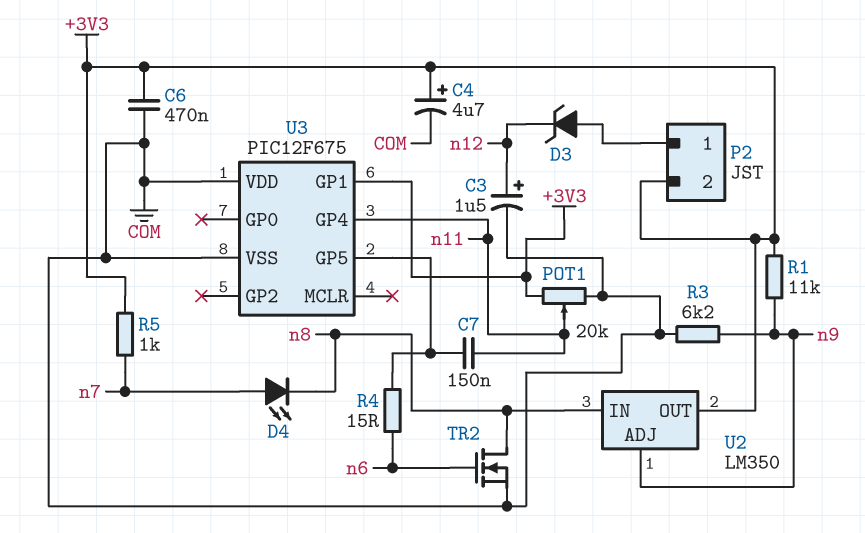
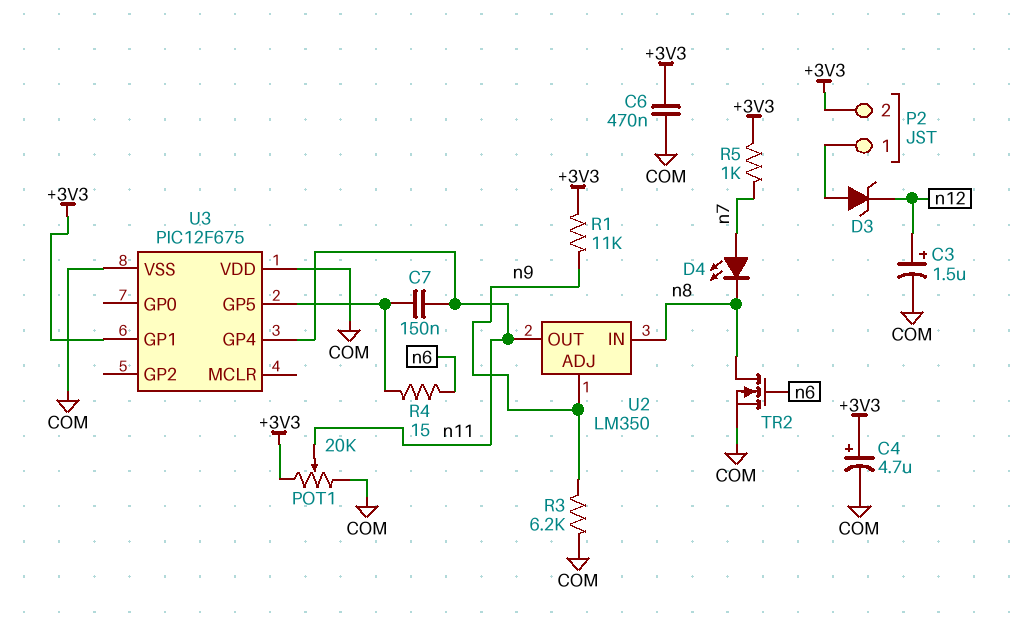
U2 pin OUT: +3V3 -> n11

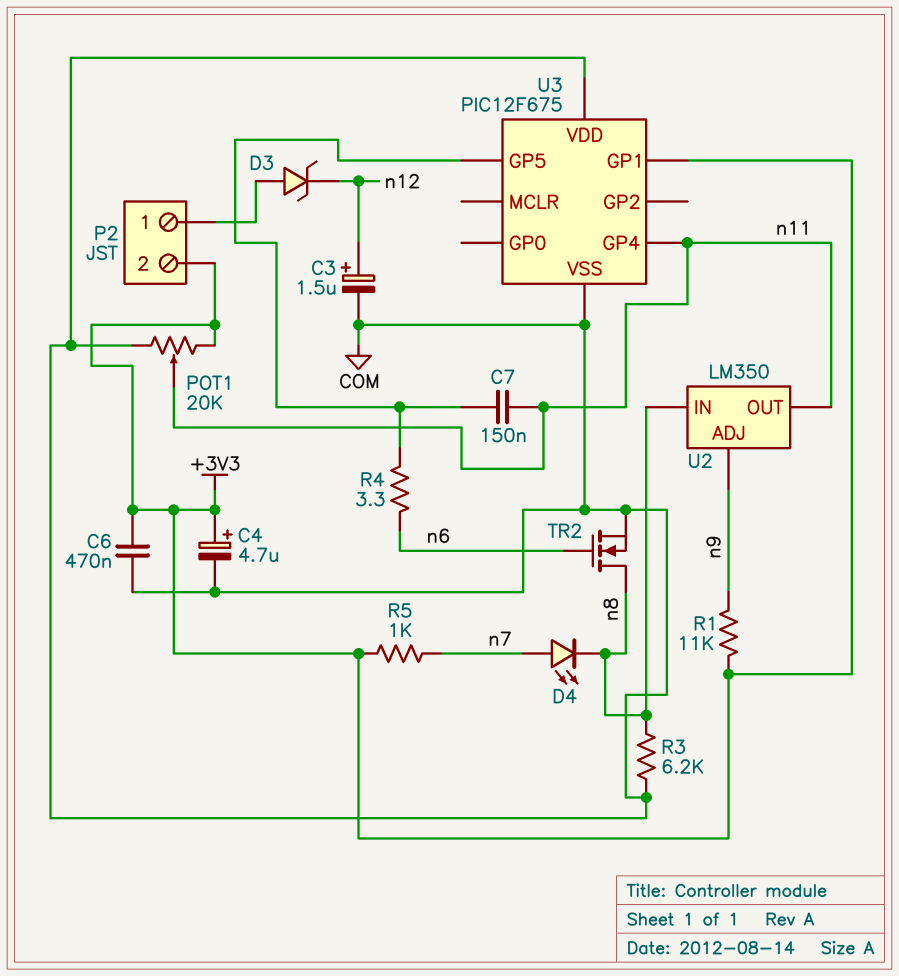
R3: 6.2k (COM, n9) -> 6.2k (COM, n8)
R4: 15 (U3/GP5, n6) -> 3.3 (U3/GP5, n6)

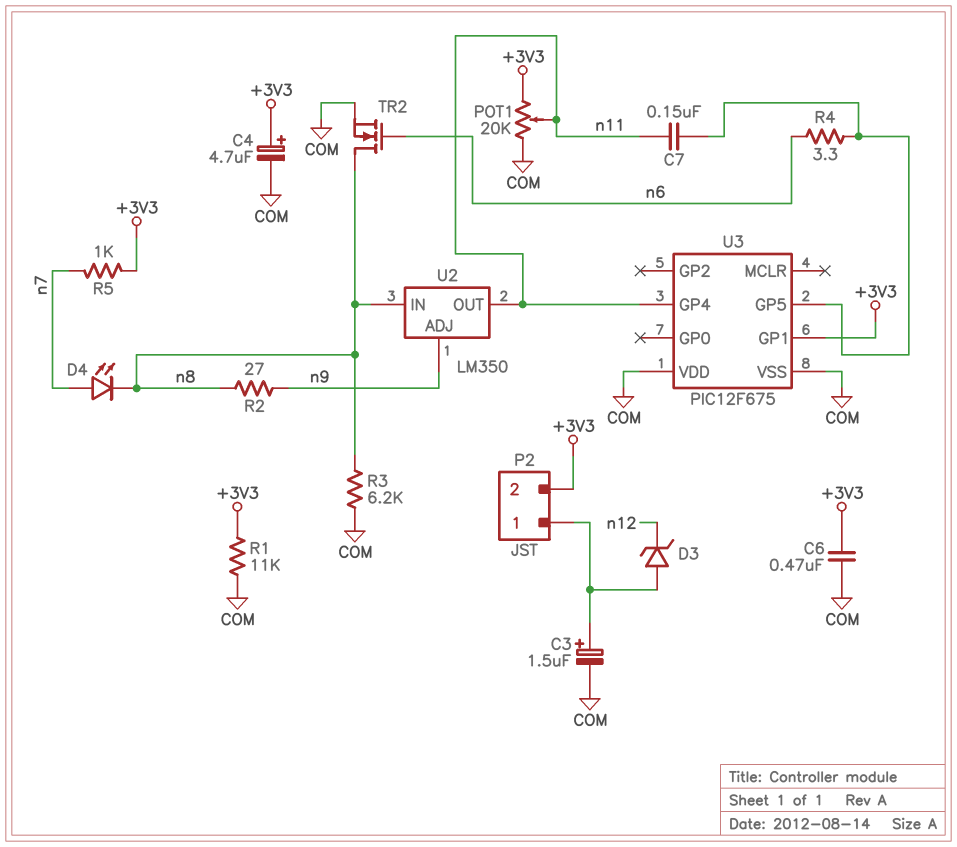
C3: 1.5uF (plus n12, minus COM) -> 1.5uF (plus P2/1, minus COM)
R1: 11k (+3V3, n9) -> 11k (+3V3, COM)
R2: none -> 27 (n8, n9)

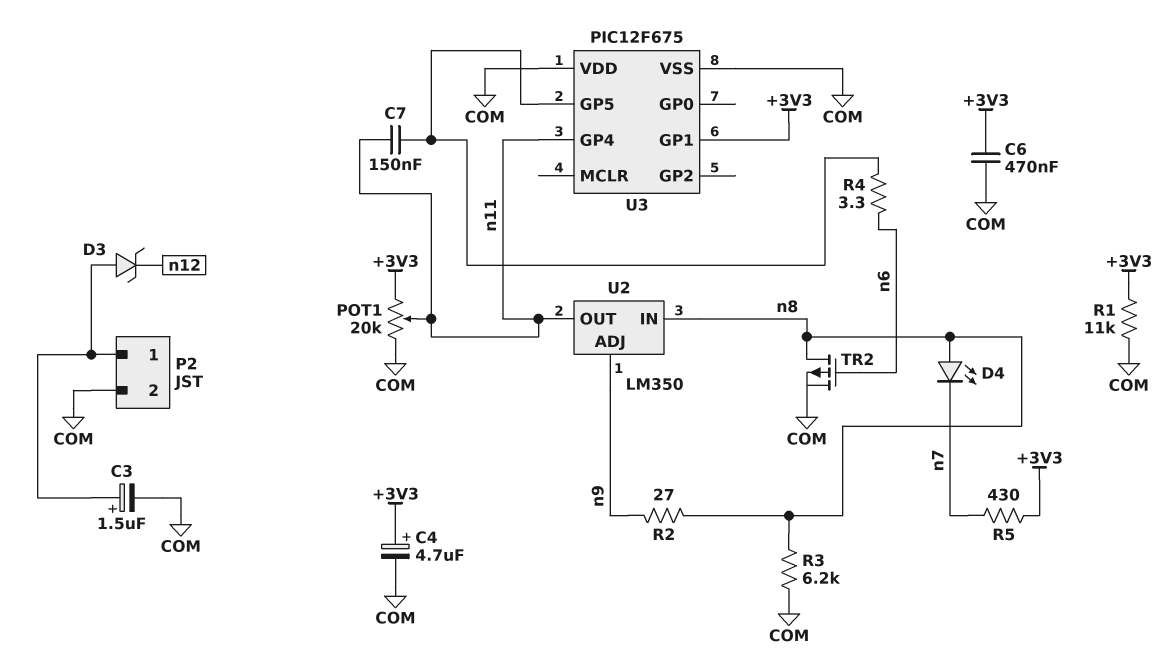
D4: LED (A n7, K n8) -> LED (A n8, K n7)
P2 pin 2: +3V3 -> COM
R5: 1k (+3V3, n7) -> 430 (+3V3, n7)
TR2: NMOS (G n6, D n8, S COM) -> PMOS (G n6, D n8, S COM)

